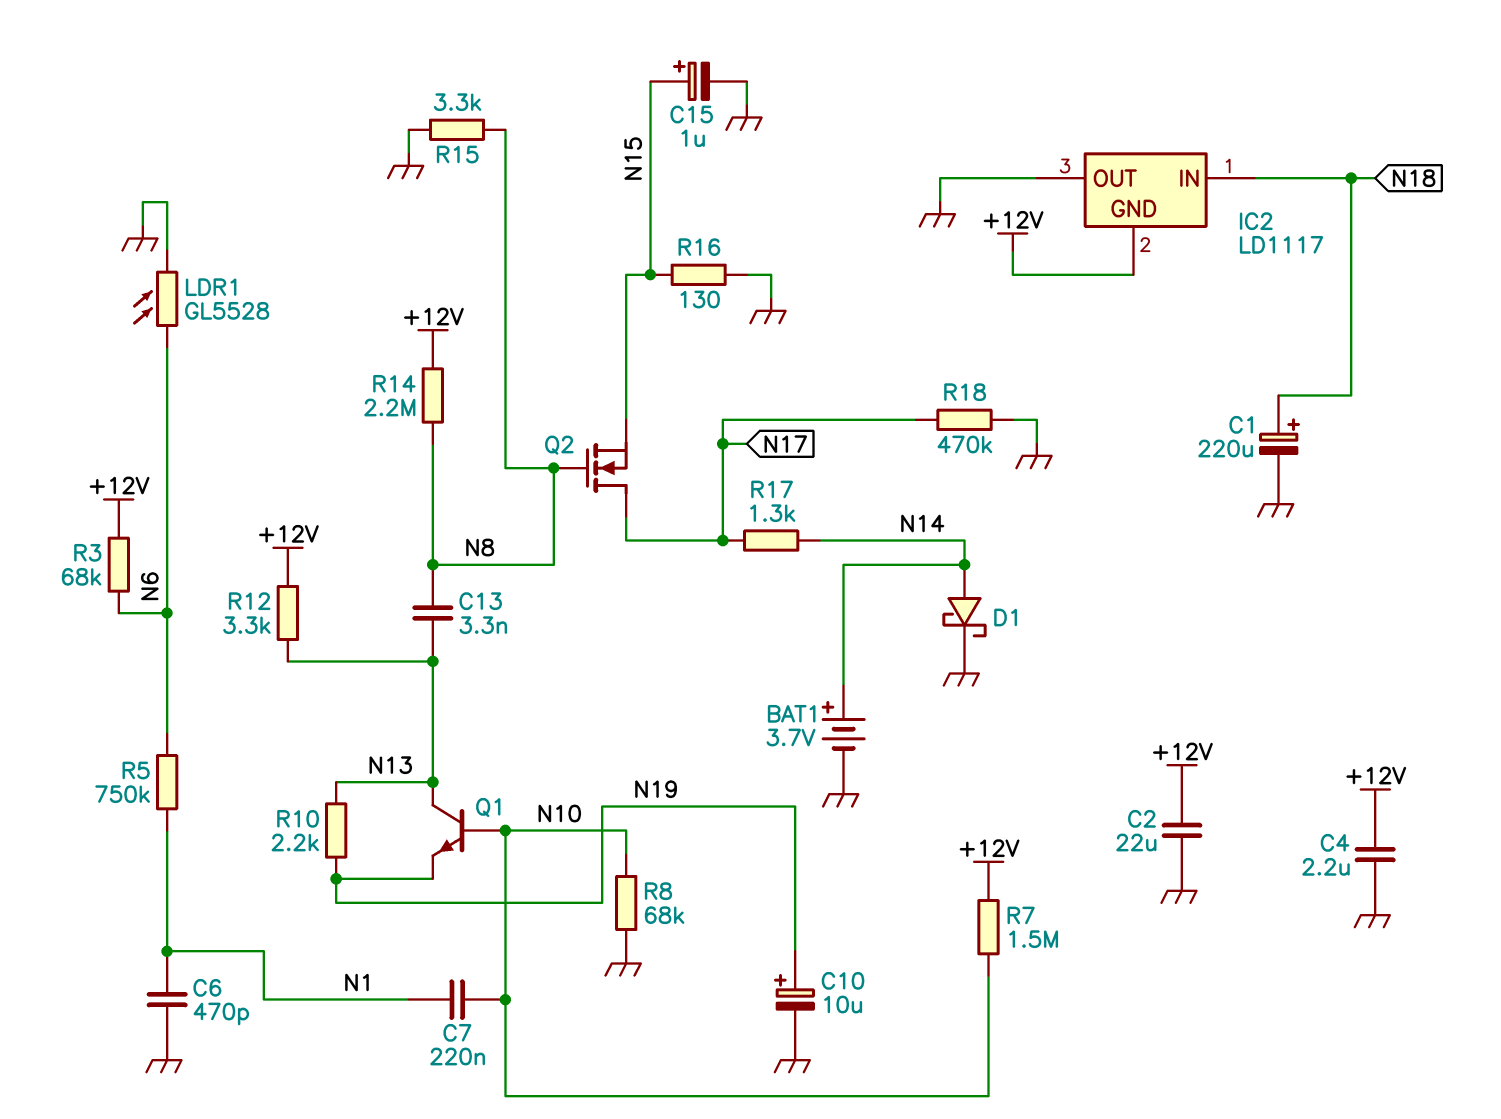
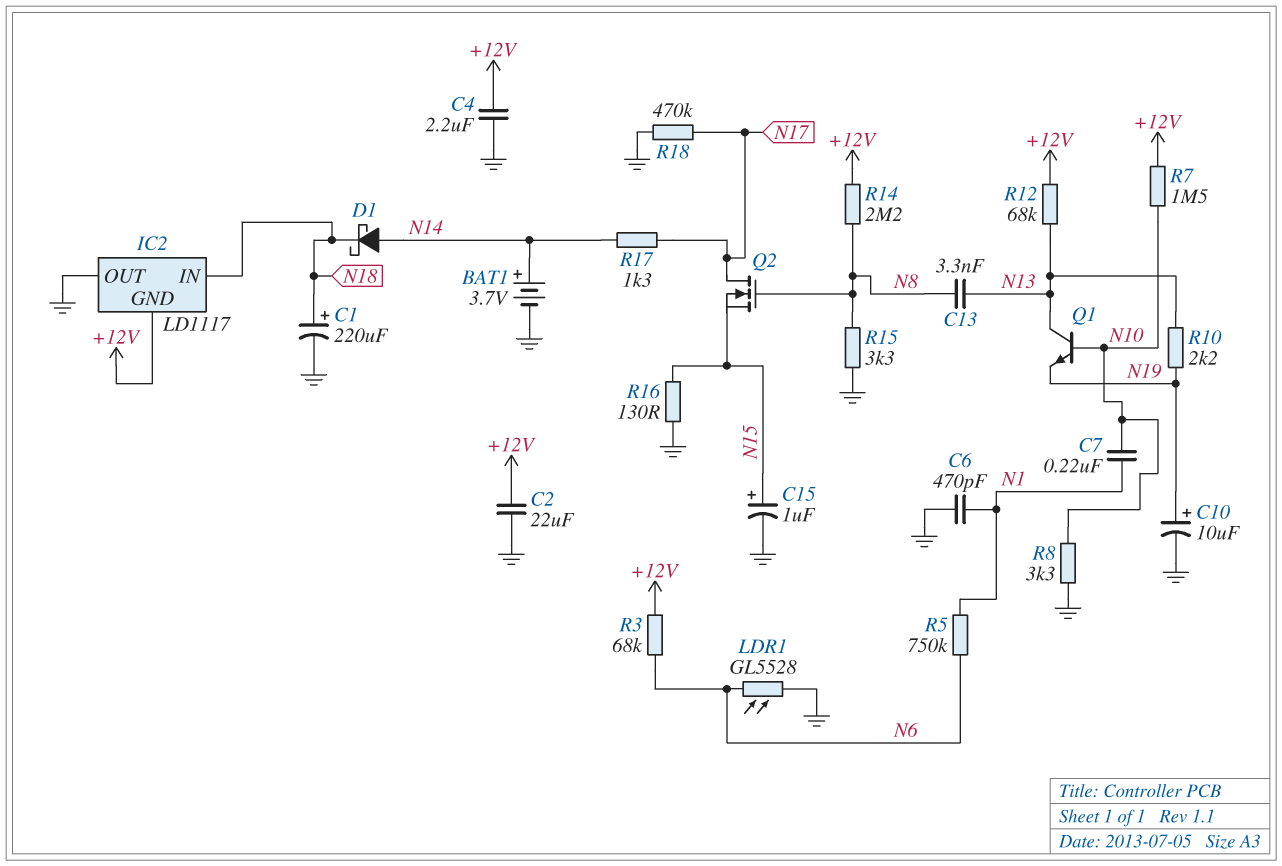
D1: schottky (A N14, K GND) -> schottky (A N14, K N18)
R8: 68k (GND, N10) -> 3.3k (GND, N10)
R12: 3.3k (+12V, N13) -> 68k (+12V, N13)

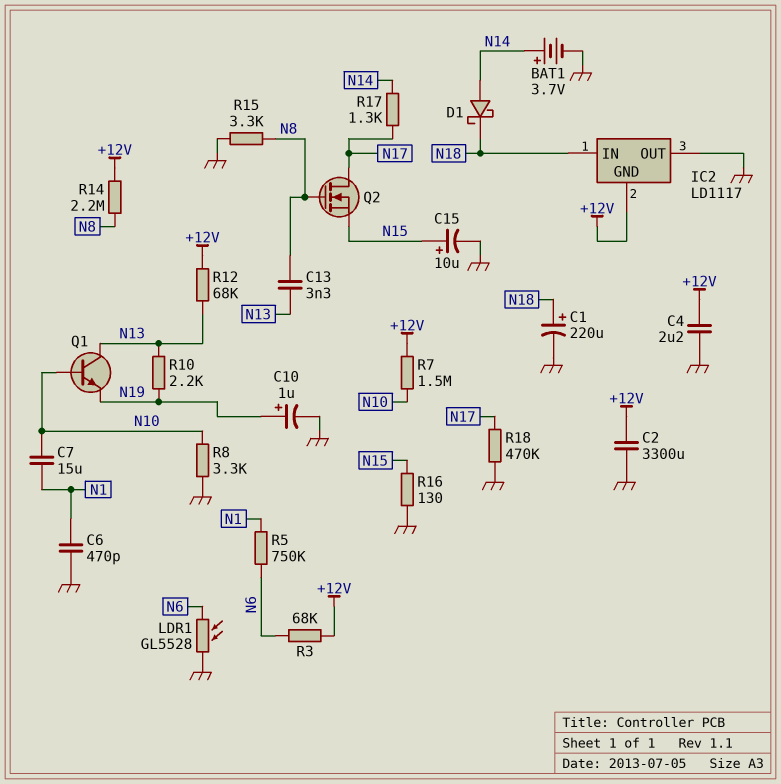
C2: 22uF (+12V, GND) -> 3300uF (+12V, GND)
C7: 220nF (N1, N10) -> 15uF (N1, N10)
C10: 10uF (plus N19, minus GND) -> 1uF (plus N19, minus GND)
C15: 1uF (plus N15, minus GND) -> 10uF (plus N15, minus GND)

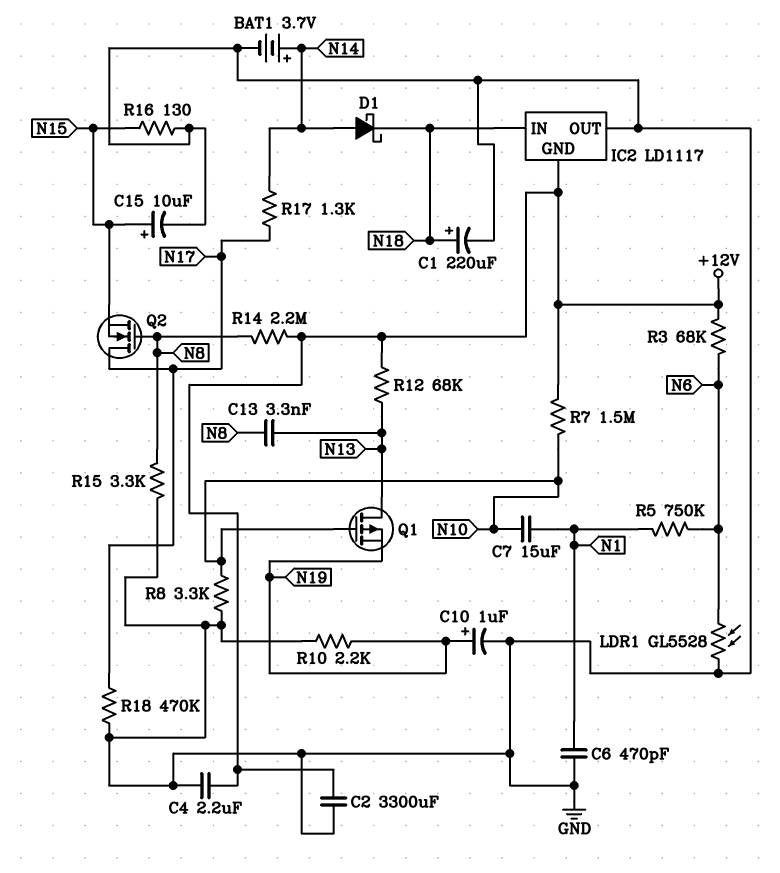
Q1: NPN (B N10, C N13, E N19) -> PMOS (G N10, D N13, S N19)
R10: 2.2k (N13, N19) -> 2.2k (GND, N19)

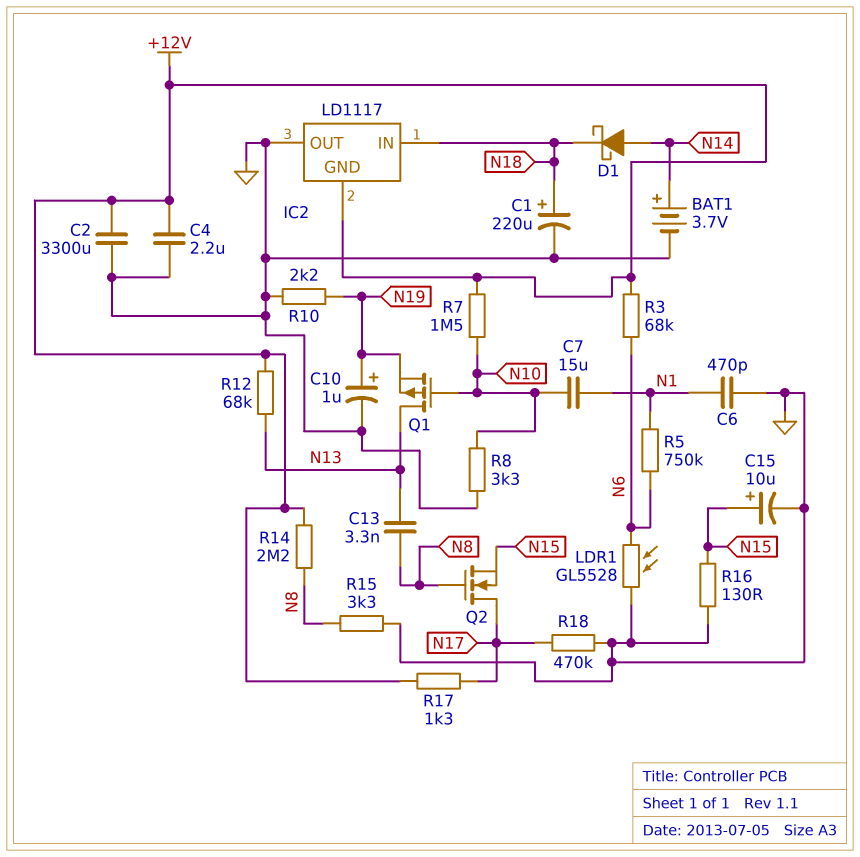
R17: 1.3k (N14, N17) -> 1.3k (+12V, N17)

